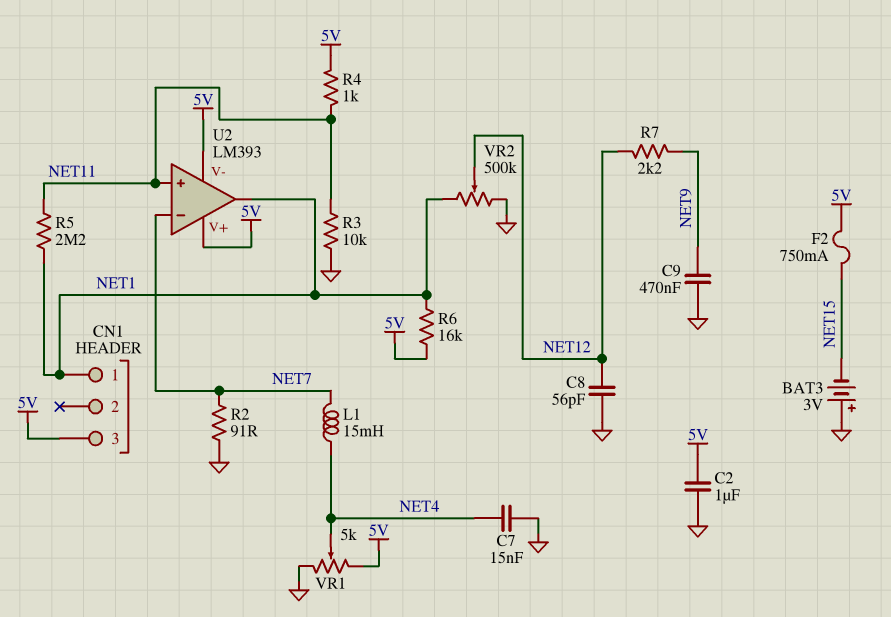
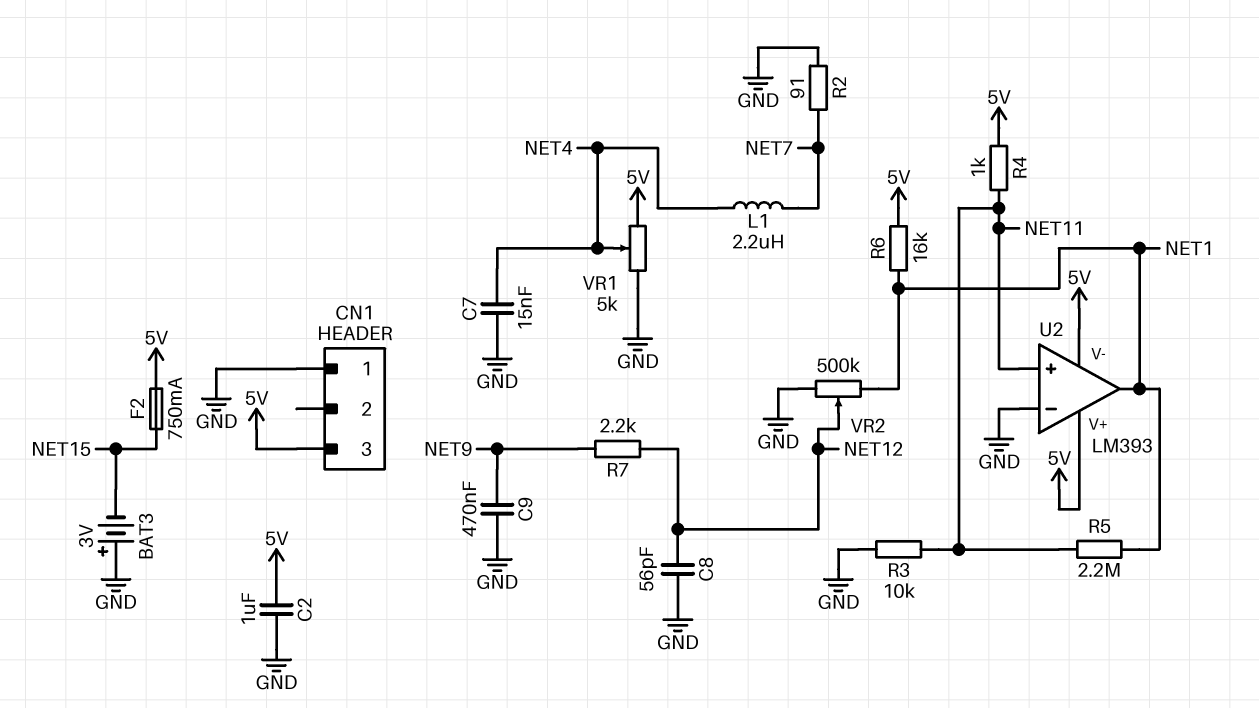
CN1 pin 1: NET1 -> GND
L1: 15mH (NET4, NET7) -> 2.2uH (NET4, NET7)
U2 pin in-: NET7 -> GND

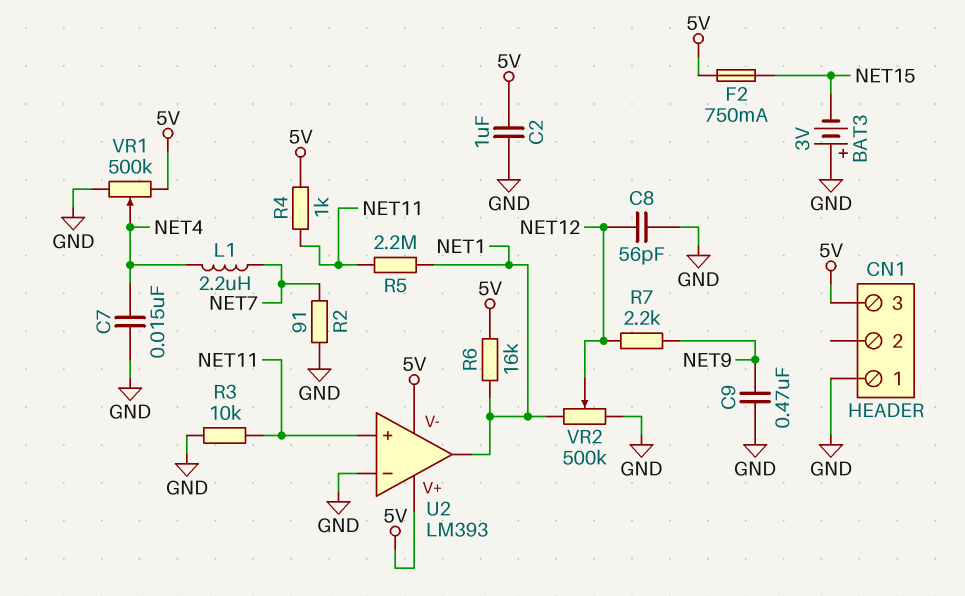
VR1: 5k (5V, GND, wiper NET4) -> 500k (5V, GND, wiper NET4)

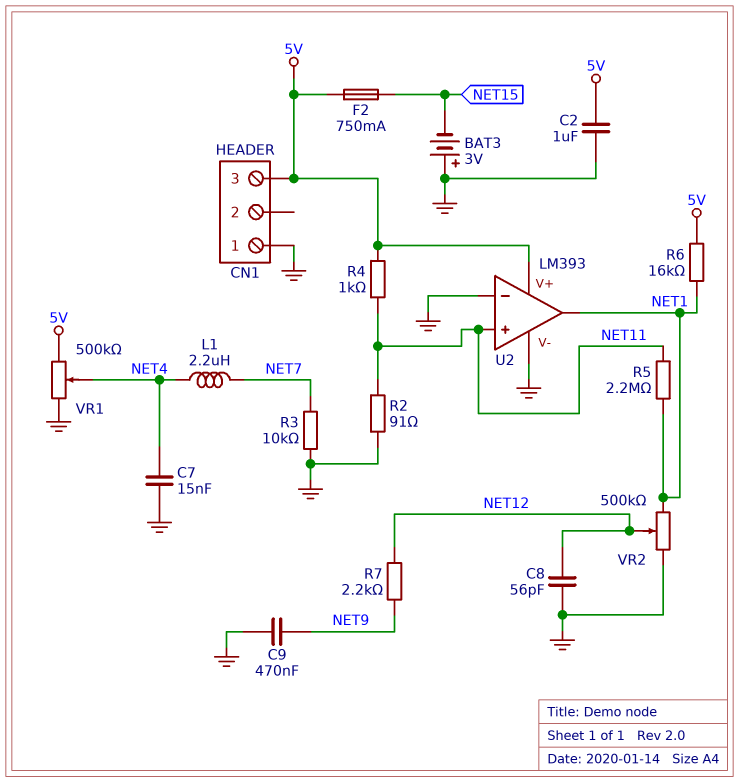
R2: 91 (GND, NET7) -> 91 (GND, NET11)
R3: 10k (GND, NET11) -> 10k (GND, NET7)
U2 pin V-: 5V -> GND

